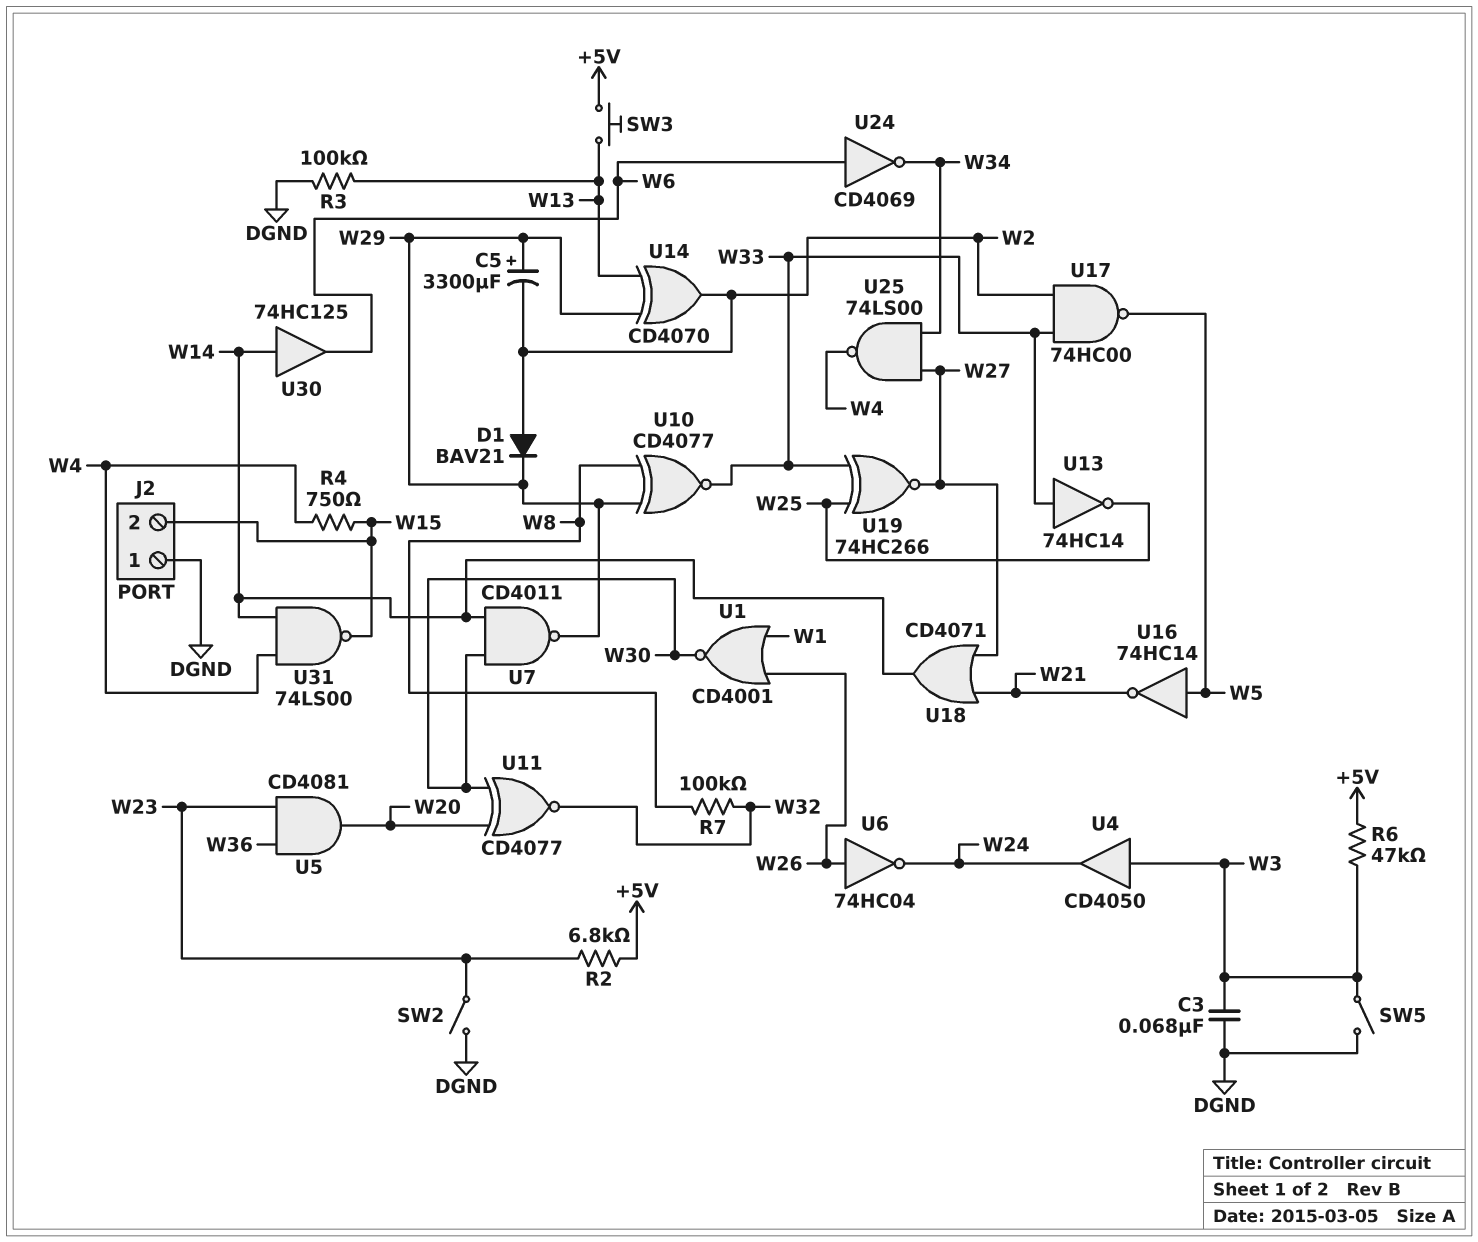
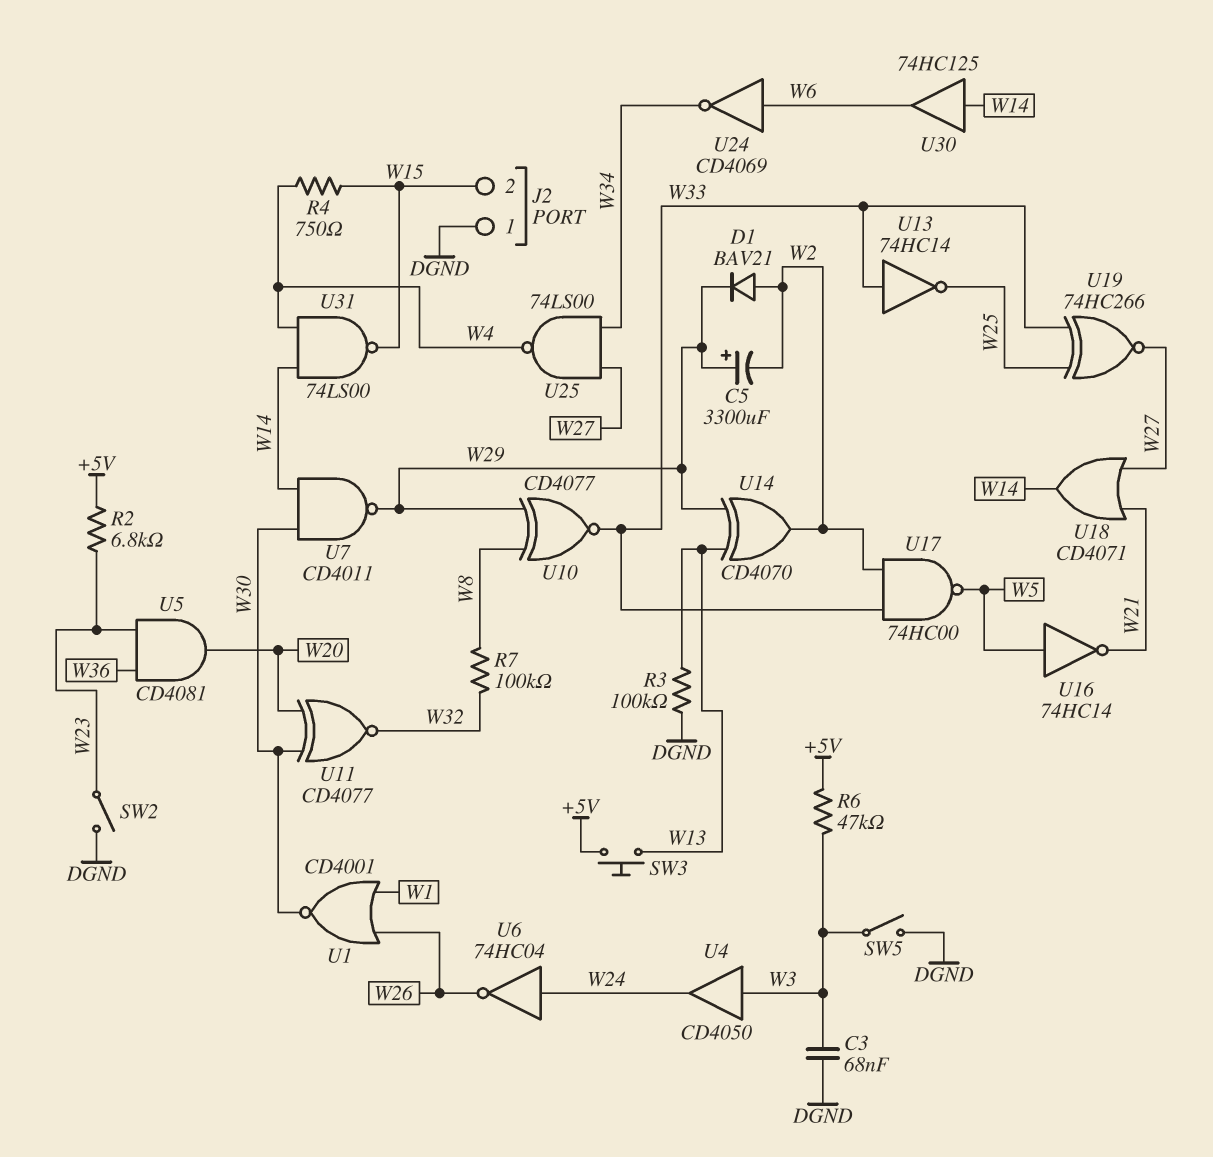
U6: NOT 74HC04 (in W26, out W24) -> NOT 74HC04 (in W24, out W26)

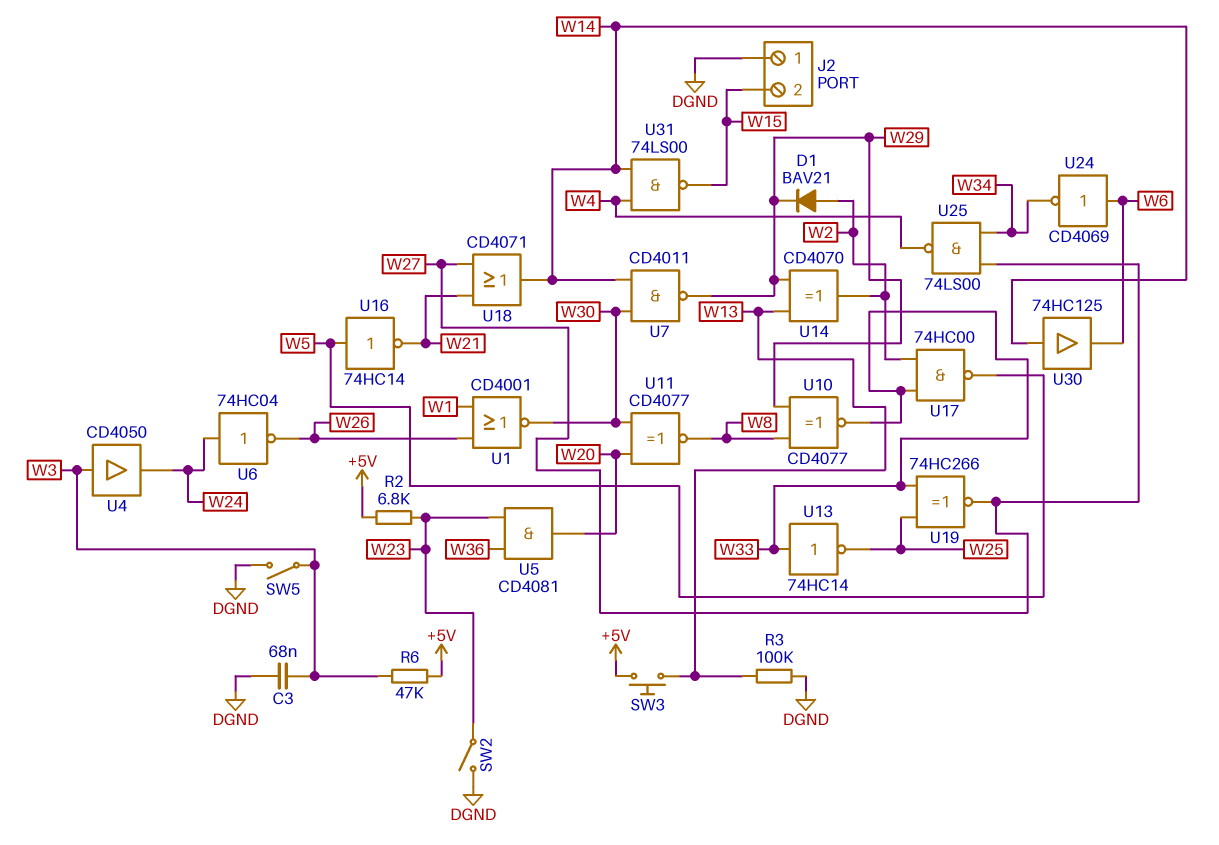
C5: 3300uF (plus W29, minus W2) -> none
R4: 750 (W4, W15) -> none
R7: 100k (W8, W32) -> none
U11: XNOR CD4077 (in W20, in W30, out W32) -> XNOR CD4077 (in W20, in W30, out W8)

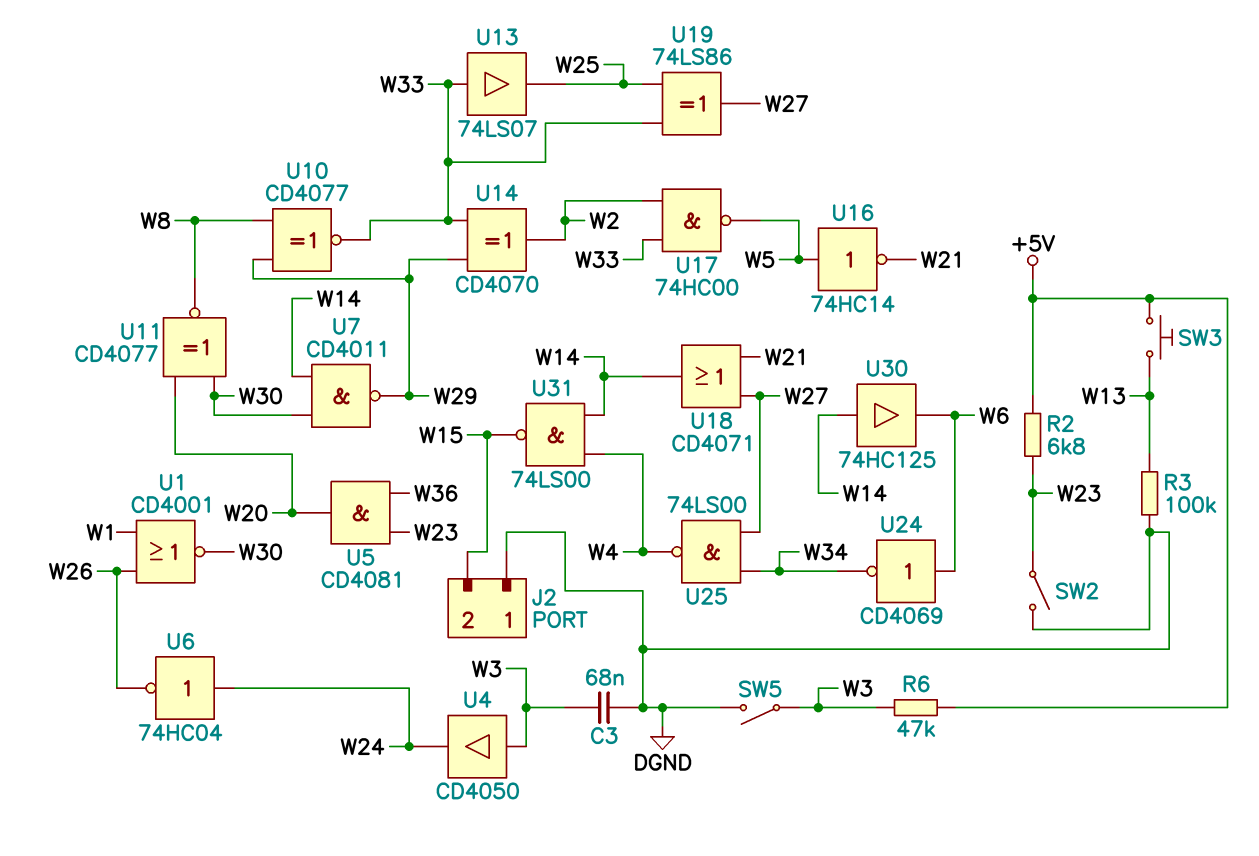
D1: diode BAV21 (A W2, K W29) -> none
U13: NOT 74HC14 (in W33, out W25) -> buffer 74LS07 (in W33, out W25)
U14: XOR CD4070 (in W13, in W29, out W2) -> XOR CD4070 (in W29, in W33, out W2)
U19: XNOR 74HC266 (in W25, in W33, out W27) -> XOR 74LS86 (in W25, in W33, out W27)

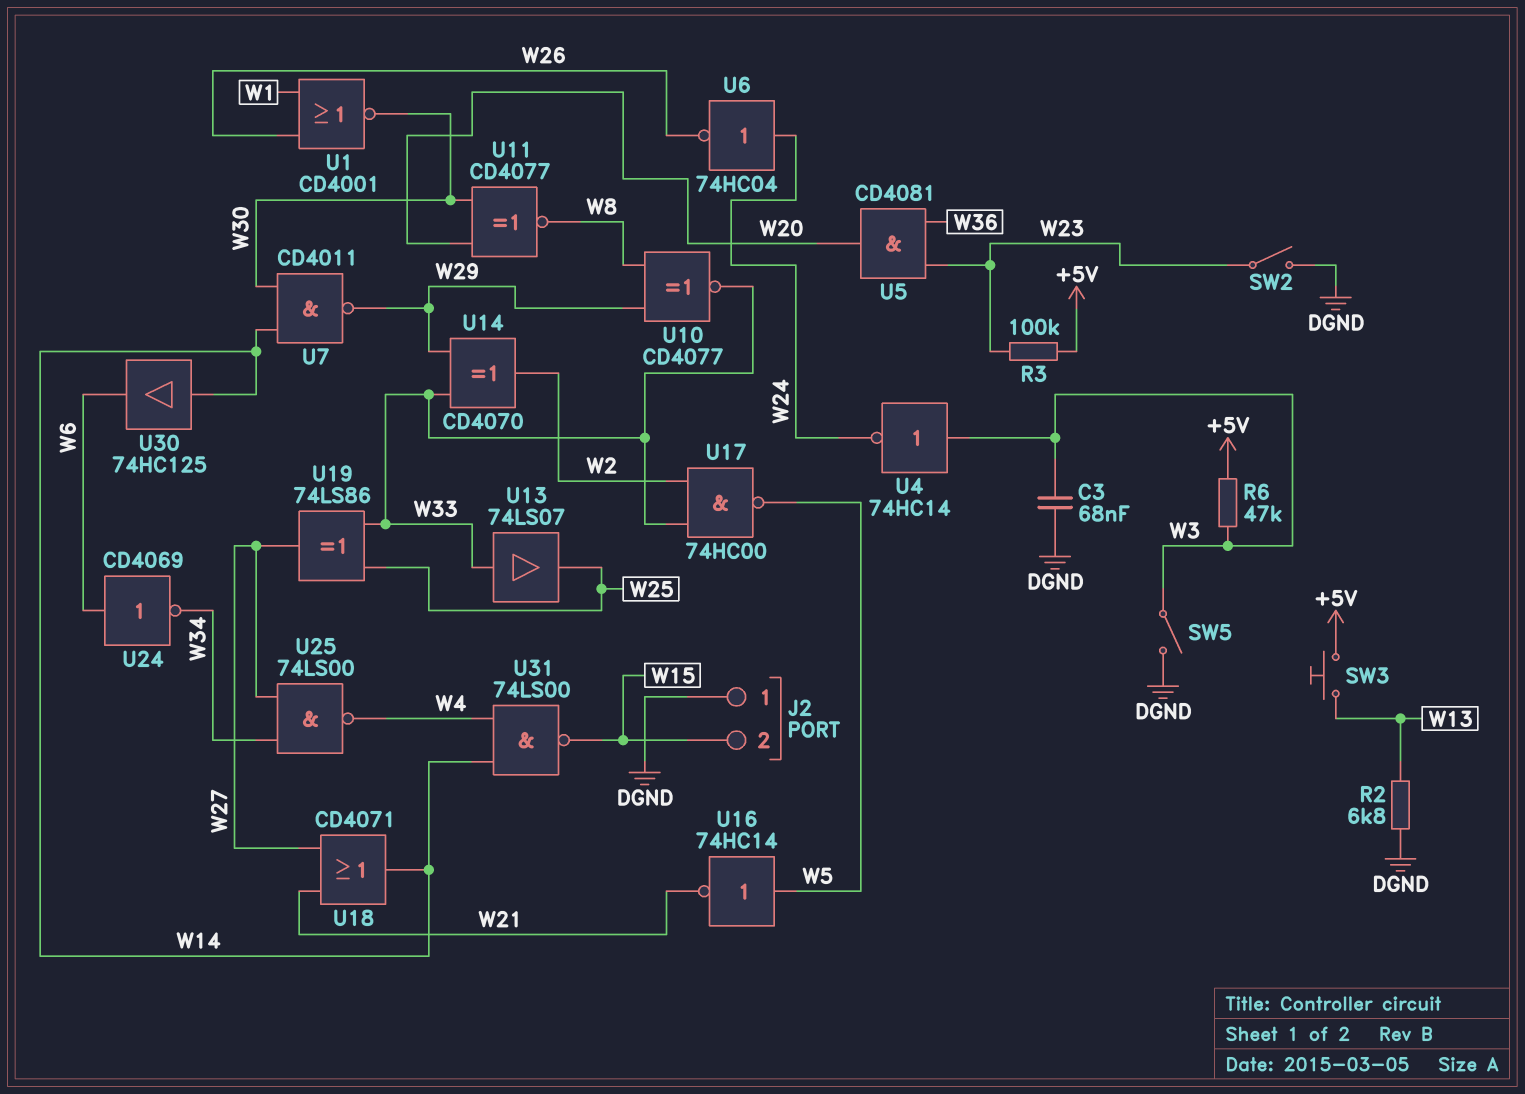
R2: 6.8k (+5V, W23) -> 6.8k (DGND, W13)
R3: 100k (DGND, W13) -> 100k (+5V, W23)
U4: buffer CD4050 (in W3, out W24) -> NOT 74HC14 (in W3, out W24)

